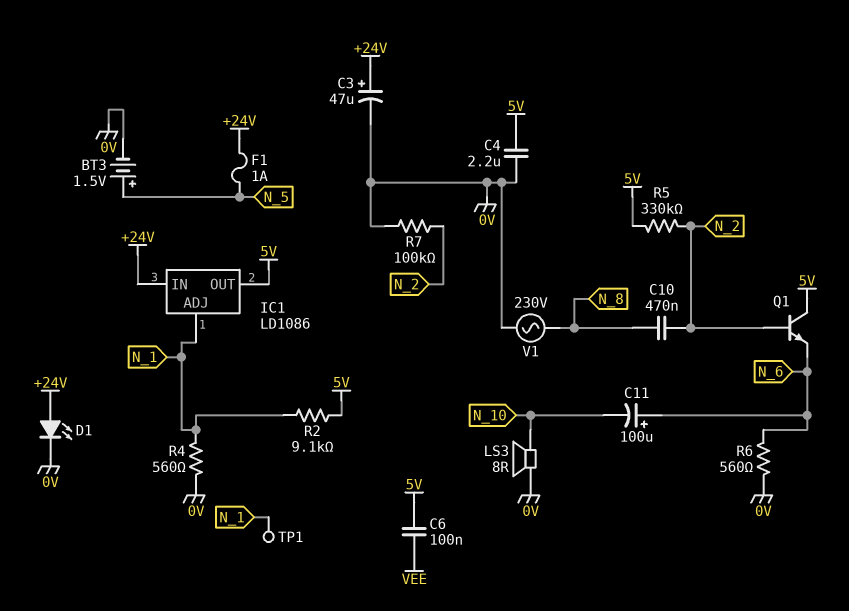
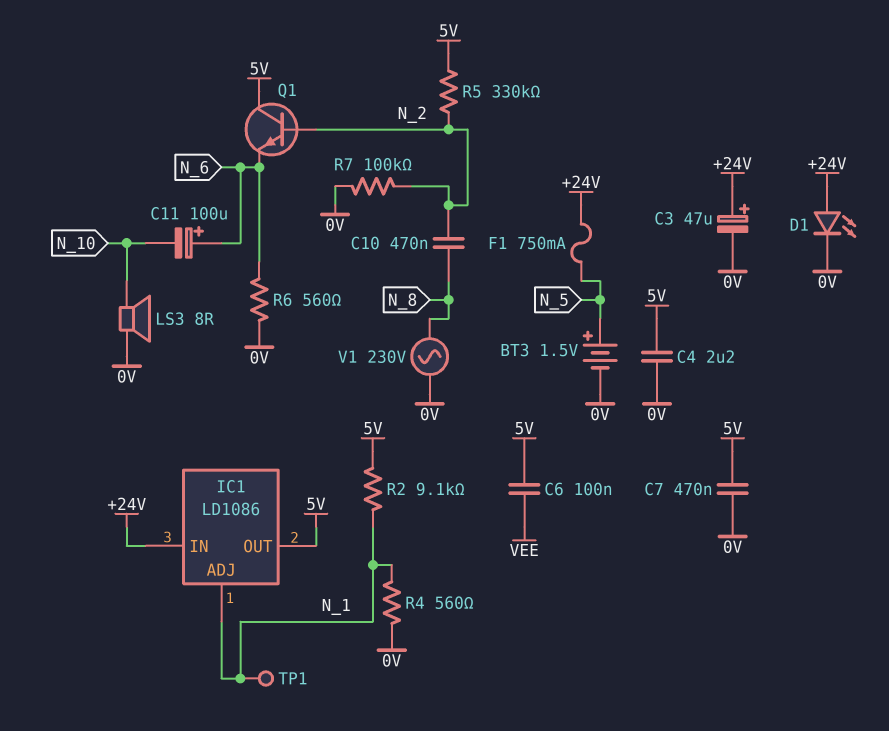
C7: none -> 470nF (0V, 5V)
F1: 1A (+24V, N_5) -> 750mA (+24V, N_5)

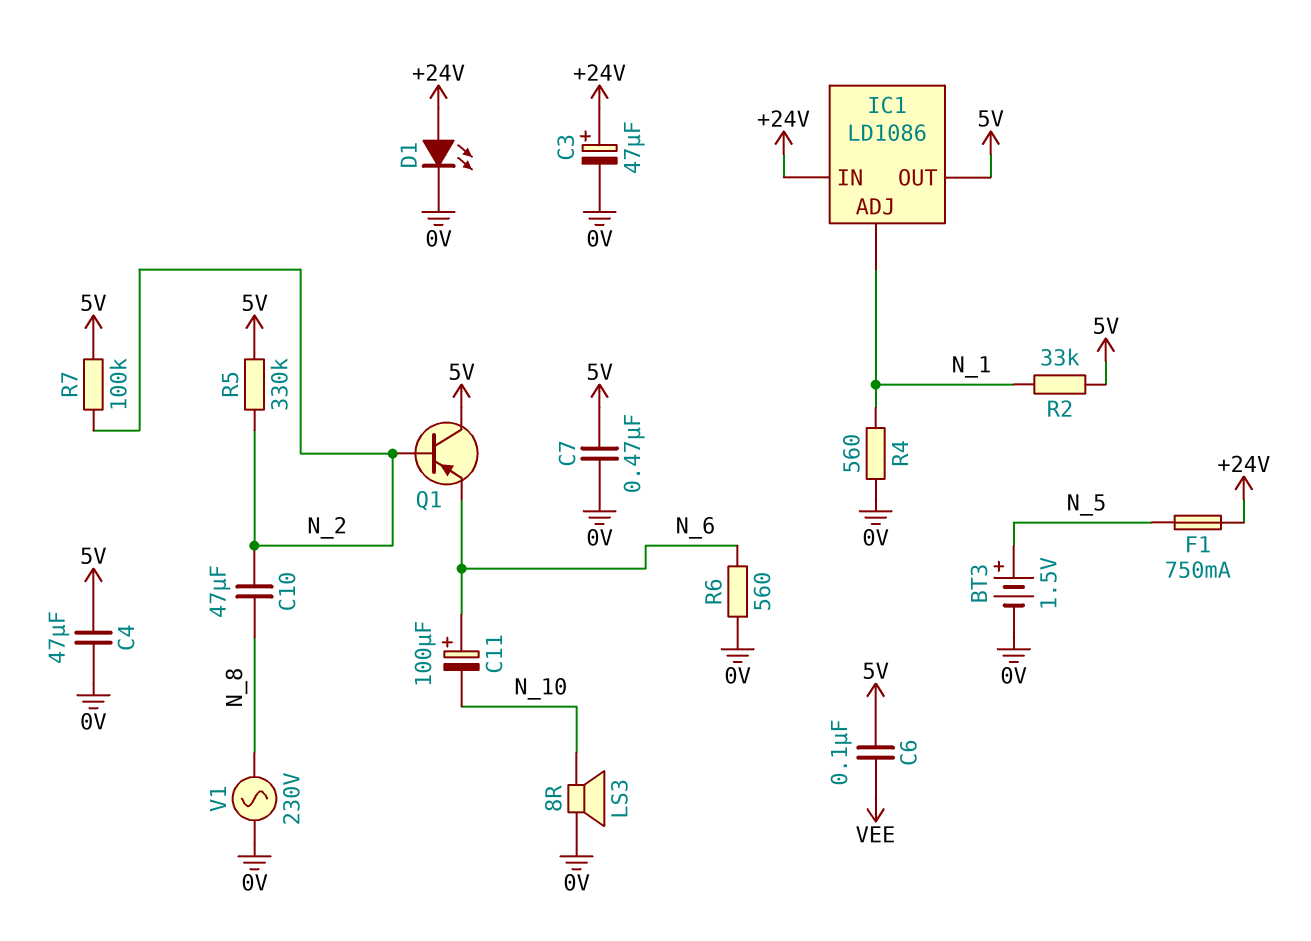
C4: 2.2uF (0V, 5V) -> 47uF (0V, 5V)
C10: 470nF (N_2, N_8) -> 47uF (N_2, N_8)
Q1: NPN (B N_2, C 5V, E N_6) -> PNP (B N_2, C 5V, E N_6)
R2: 9.1k (5V, N_1) -> 33k (5V, N_1)
R7: 100k (0V, N_2) -> 100k (5V, N_2)
TP1: test point (N_1) -> none

